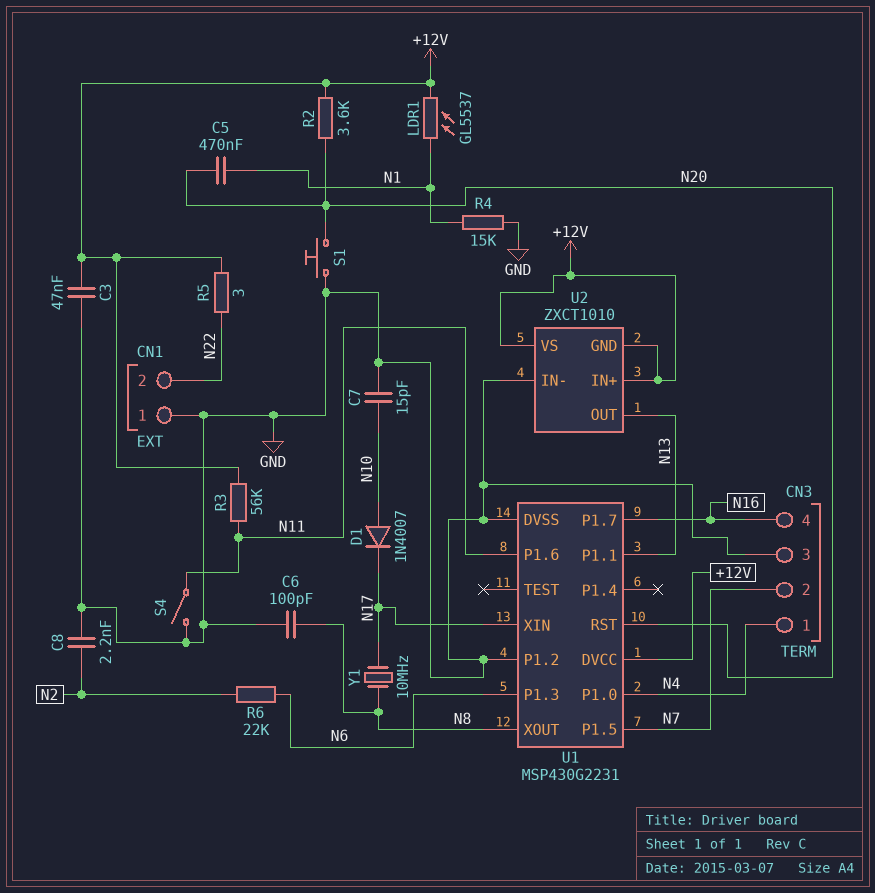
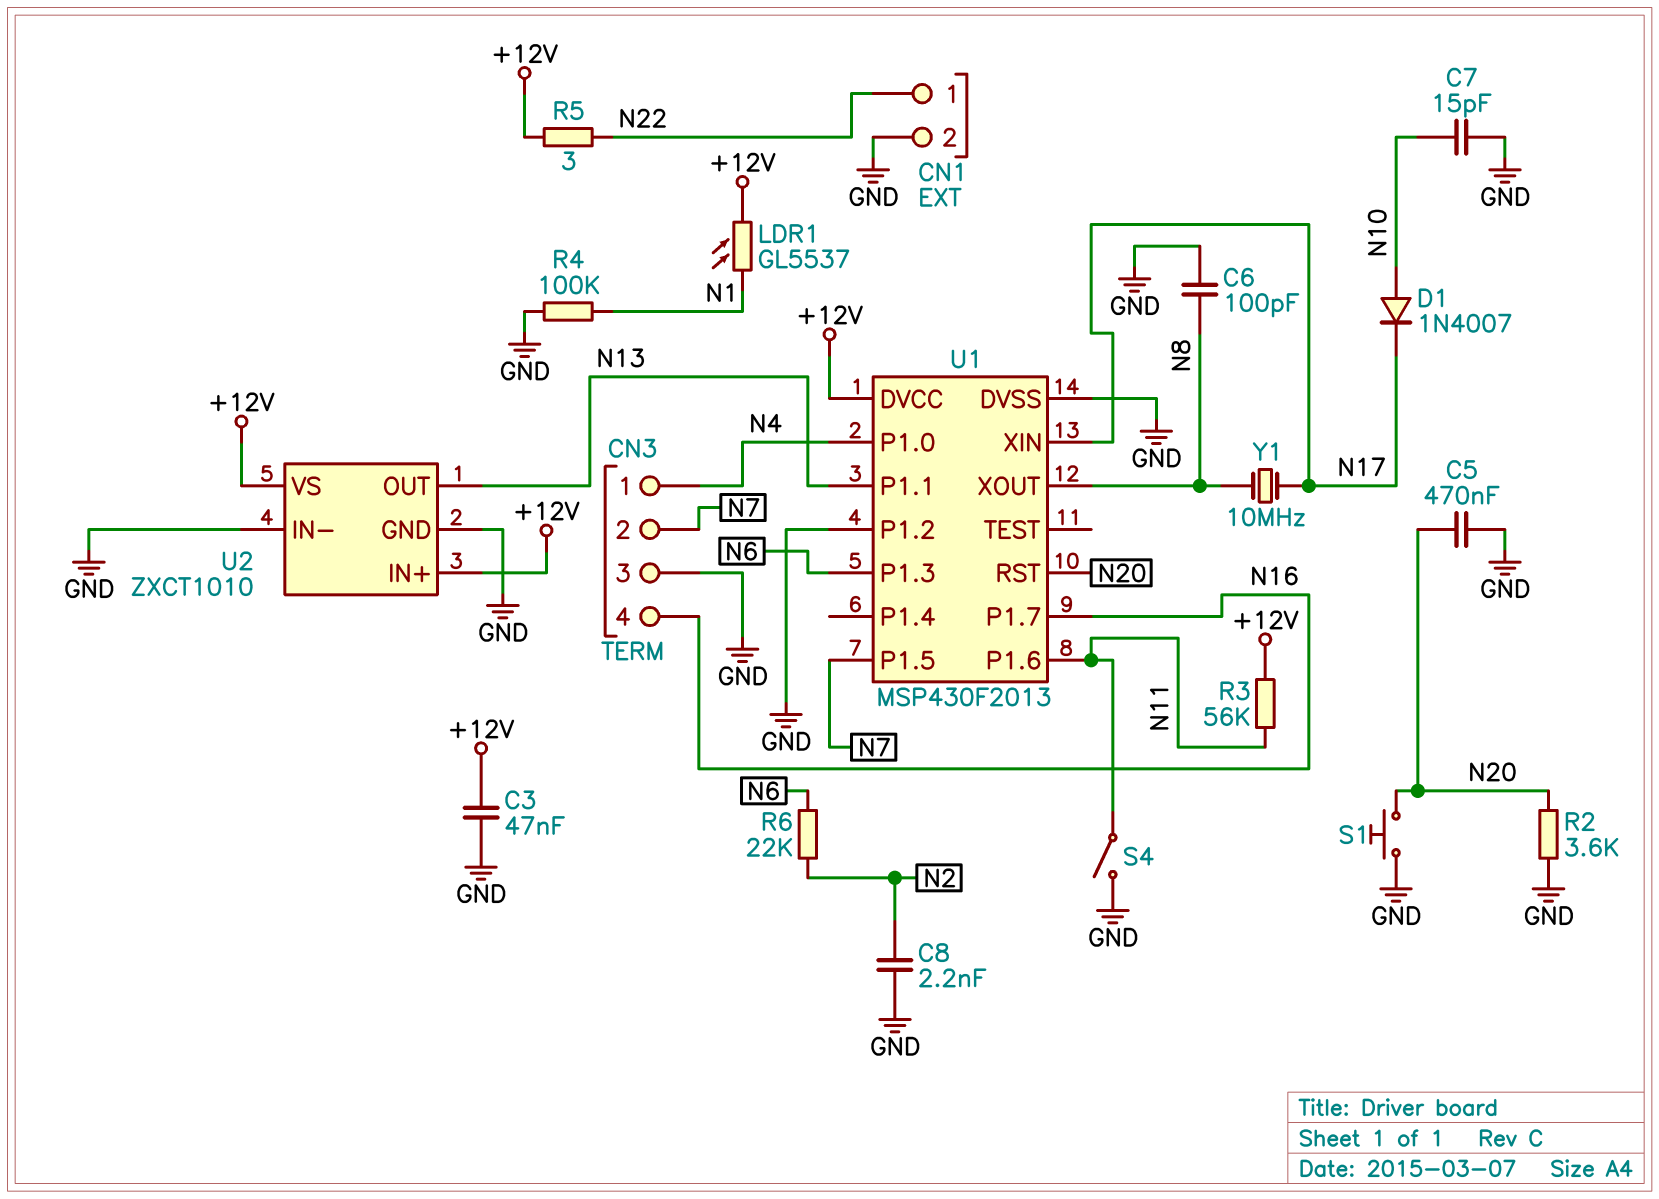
C5: 470nF (N1, N20) -> 470nF (GND, N20)
CN1 pin 1: GND -> N22
CN1 pin 2: N22 -> GND
R2: 3.6k (+12V, N20) -> 3.6k (GND, N20)
R4: 15k (GND, N1) -> 100k (GND, N1)
U1: MSP430G2231 -> MSP430F2013
U2 pin GND: +12V -> GND

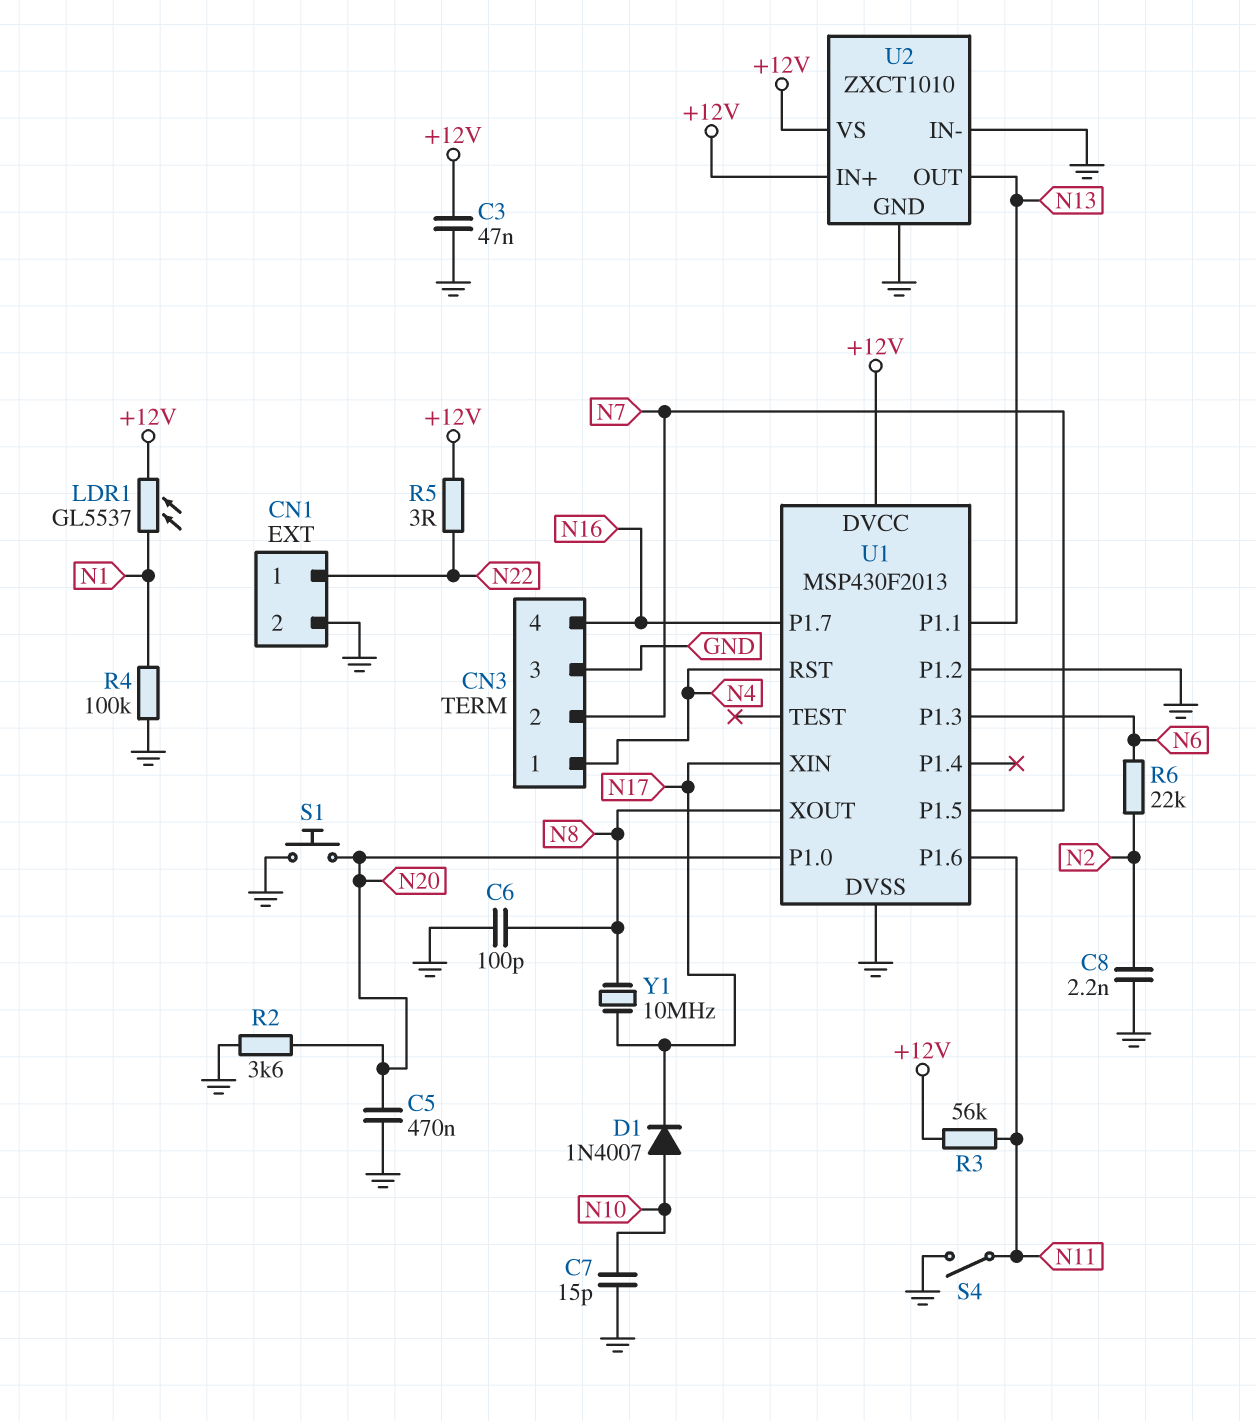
U1 pin P1.0: N4 -> N20
U1 pin RST: N20 -> N4

